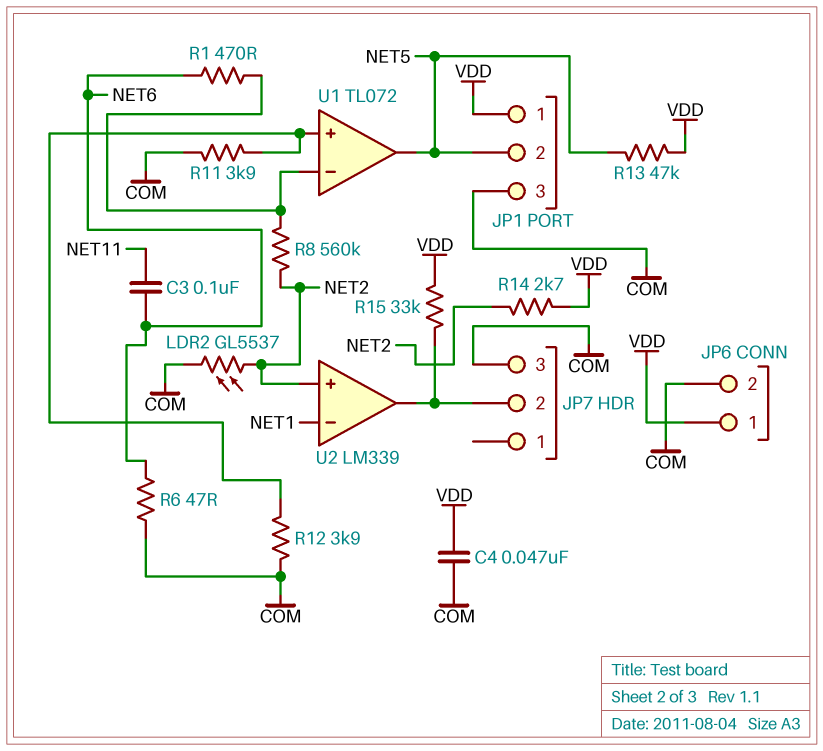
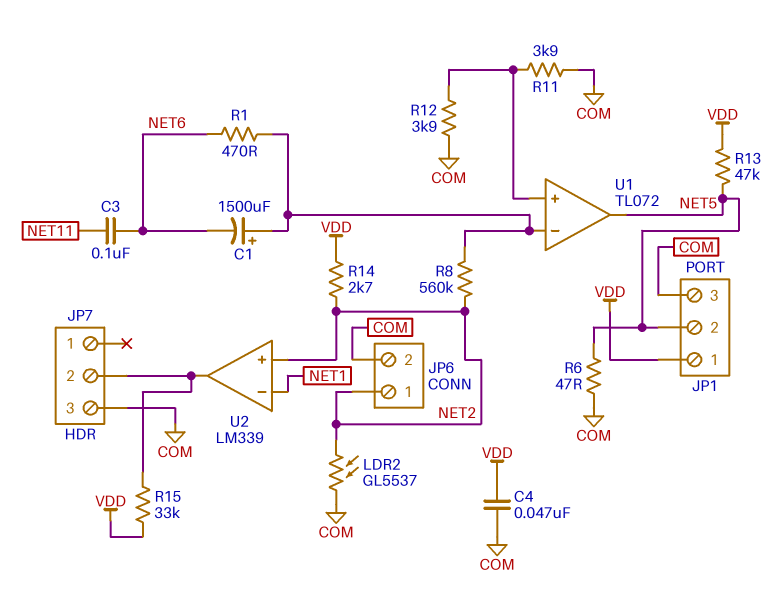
C1: none -> 1500uF (plus U1/in-, minus NET6)
JP6 pin 1: VDD -> NET2
R6: 47 (COM, NET6) -> 47 (COM, NET5)

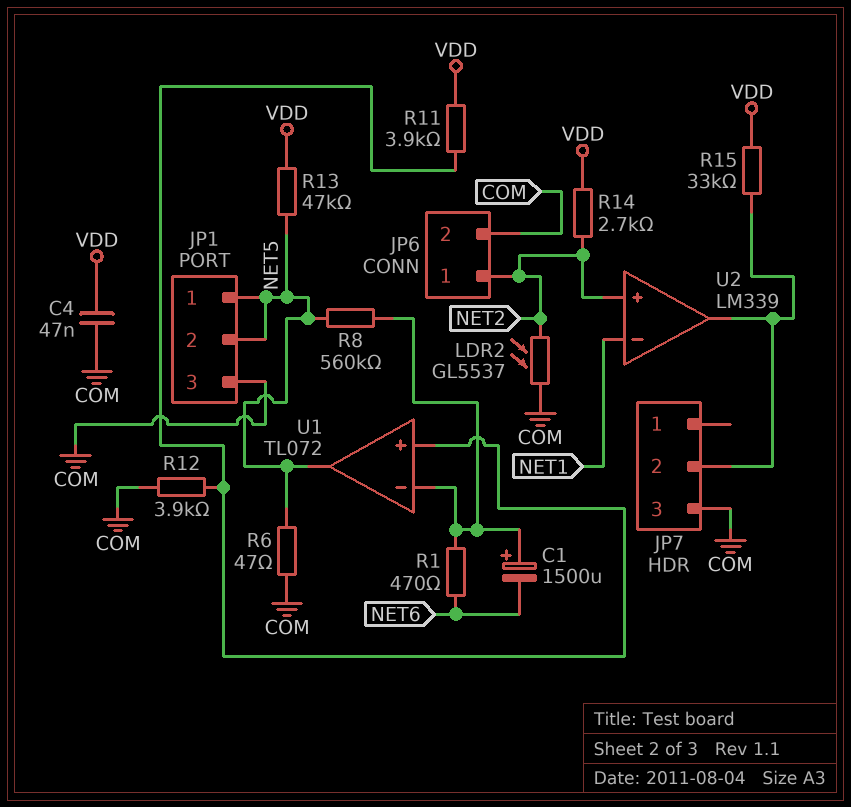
C3: 100nF (NET6, NET11) -> none
JP1 pin 1: VDD -> NET5
R8: 560k (NET2, U1/in-) -> 560k (NET5, U1/in-)
R11: 3.9k (COM, U1/in+) -> 3.9k (U1/in+, VDD)

